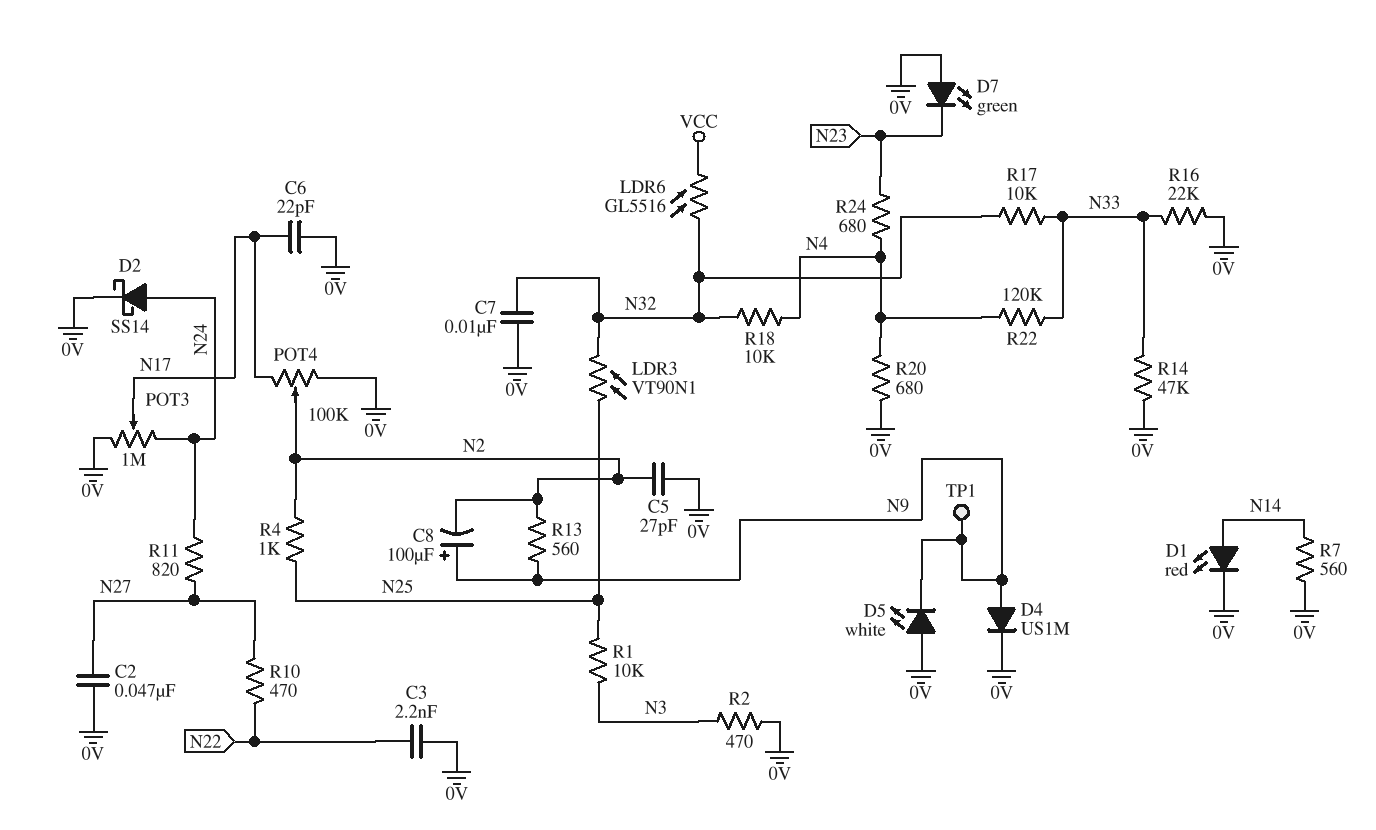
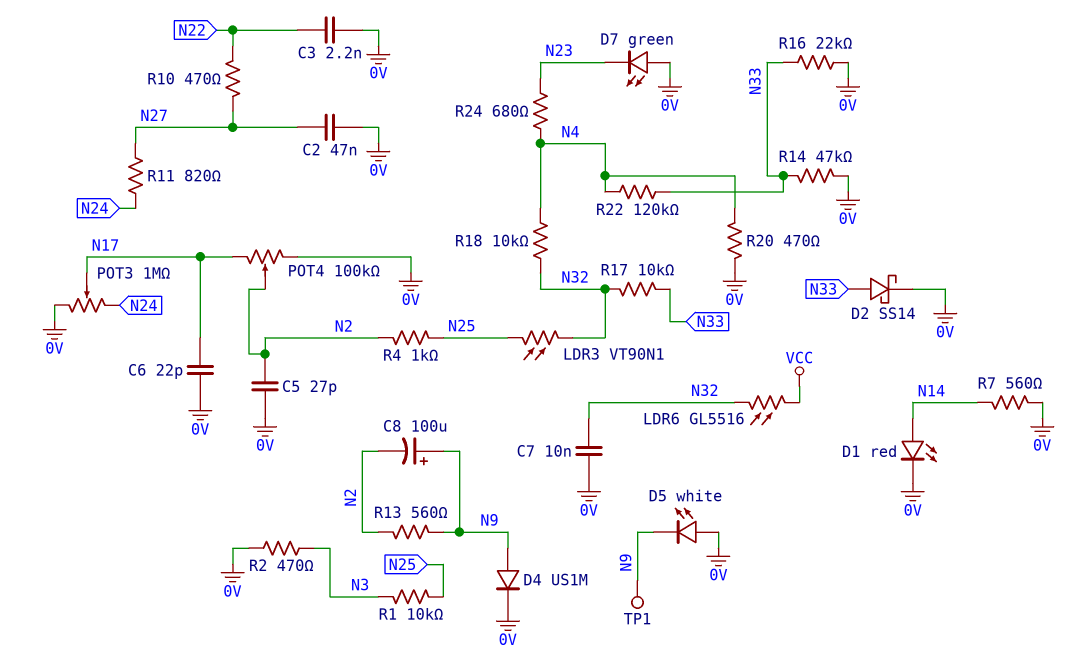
D2: schottky SS14 (A N24, K 0V) -> schottky SS14 (A N33, K 0V)
R20: 680 (0V, N4) -> 470 (0V, N4)

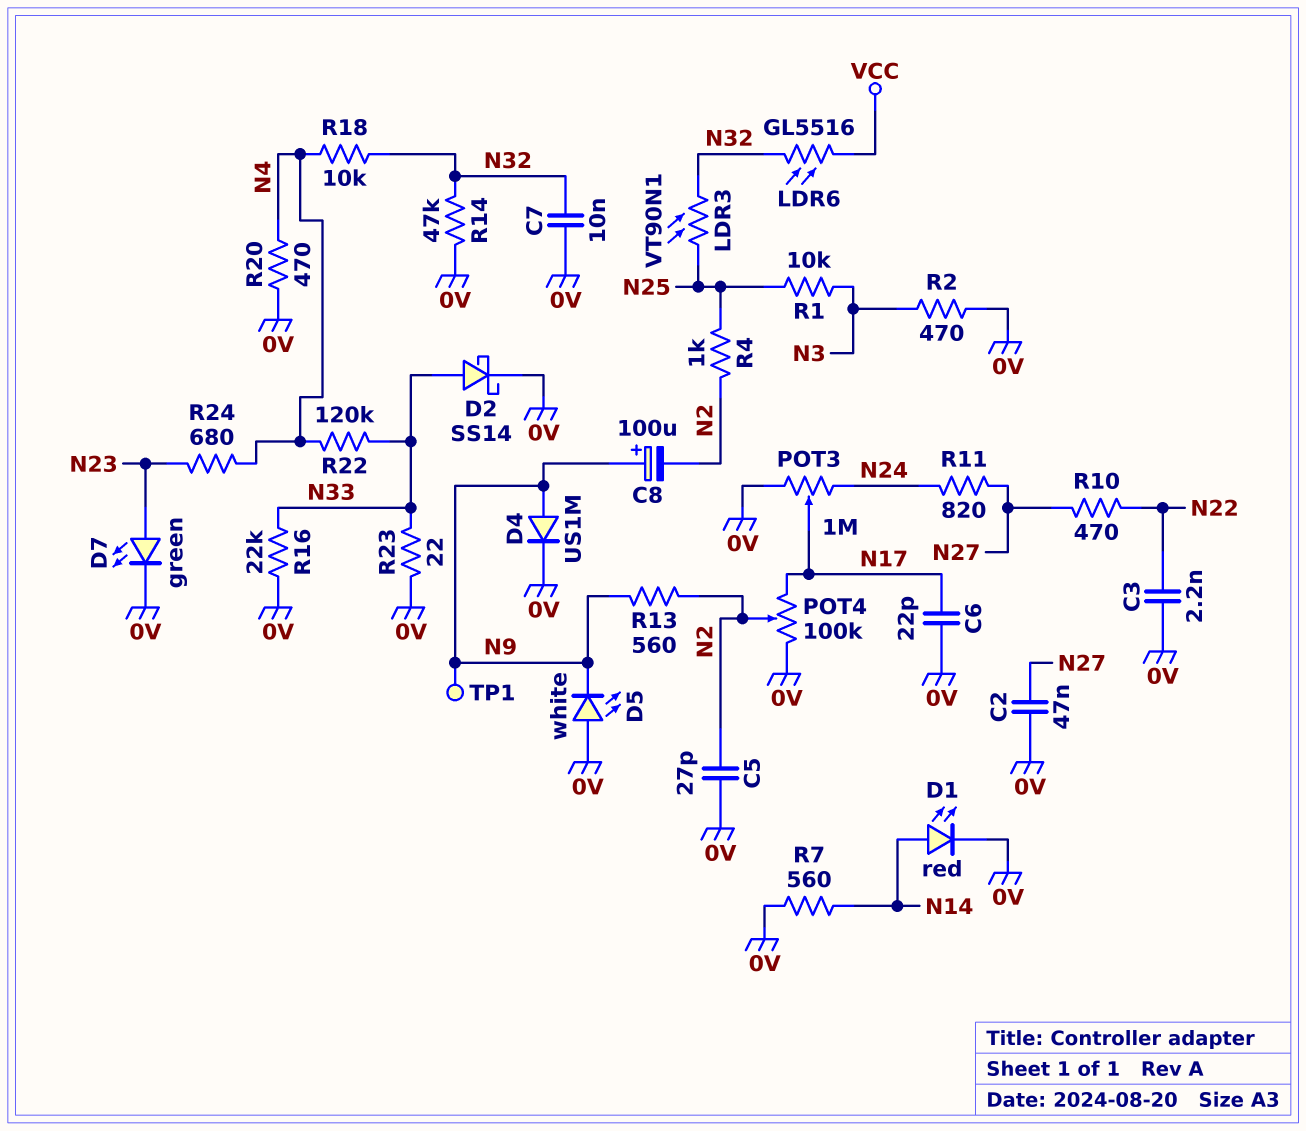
D7: LED green (A 0V, K N23) -> LED green (A N23, K 0V)
R14: 47k (0V, N33) -> 47k (0V, N32)
R17: 10k (N32, N33) -> none
R23: none -> 22 (0V, N33)

